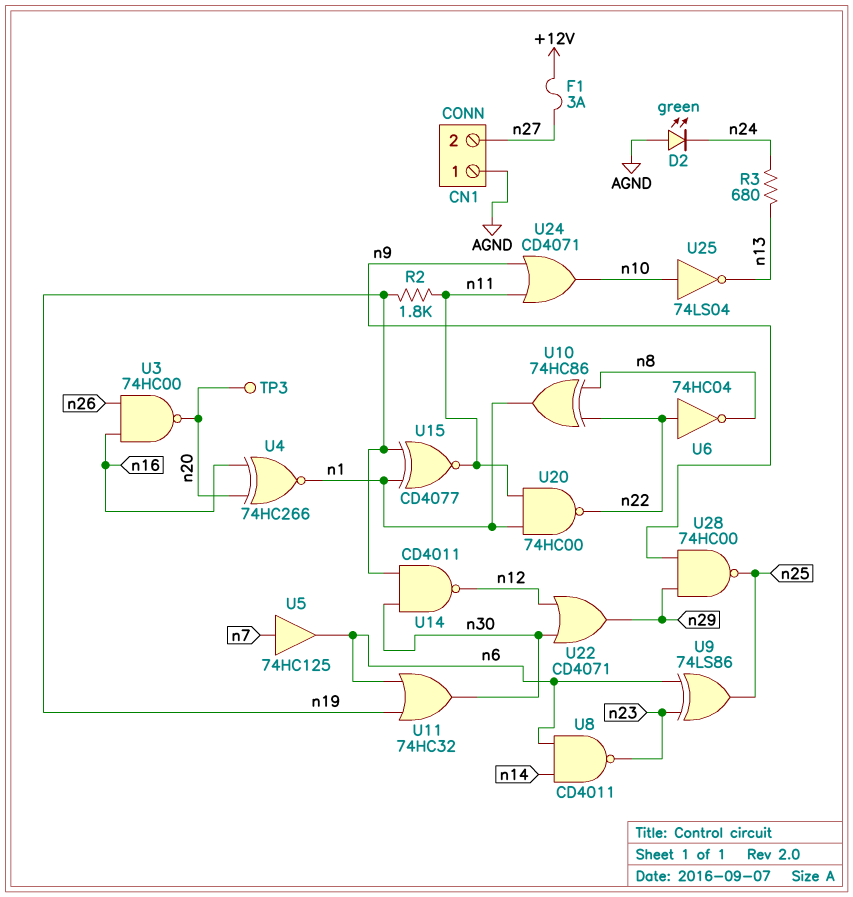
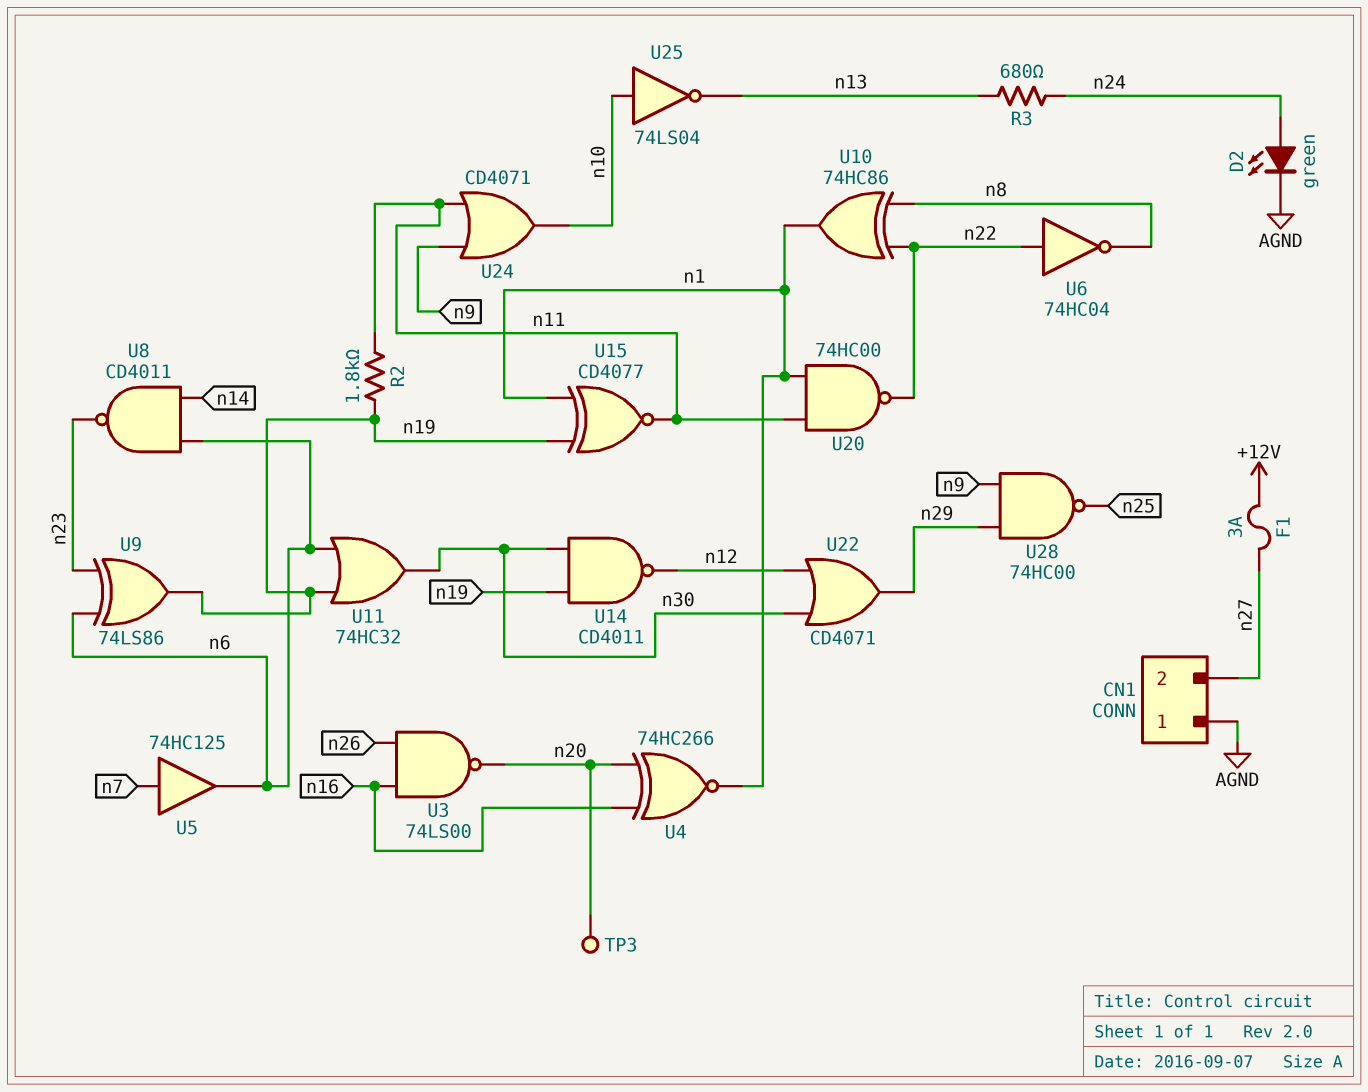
D2: LED green (A AGND, K n24) -> LED green (A n24, K AGND)
U3: NAND 74HC00 (in n16, in n26, out n20) -> NAND 74LS00 (in n16, in n26, out n20)
U9: XOR 74LS86 (in n6, in n23, out n25) -> XOR 74LS86 (in n6, in n23, out n19)

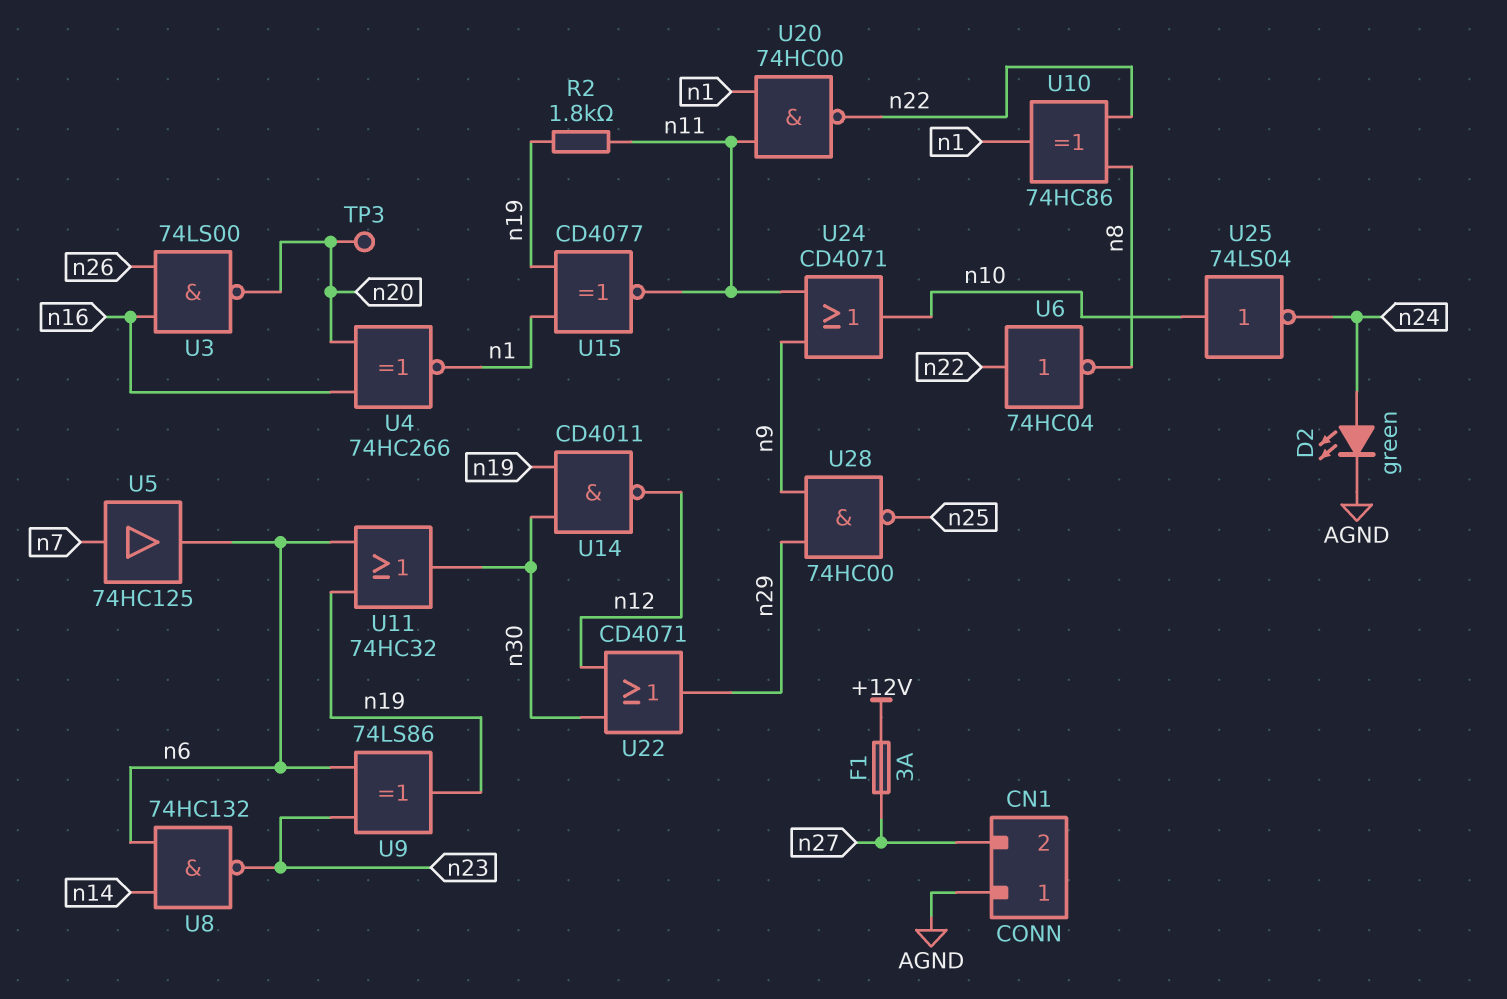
R3: 680 (n13, n24) -> none
U8: NAND CD4011 (in n6, in n14, out n23) -> NAND 74HC132 (in n6, in n14, out n23)
U25: NOT 74LS04 (in n10, out n13) -> NOT 74LS04 (in n10, out n24)

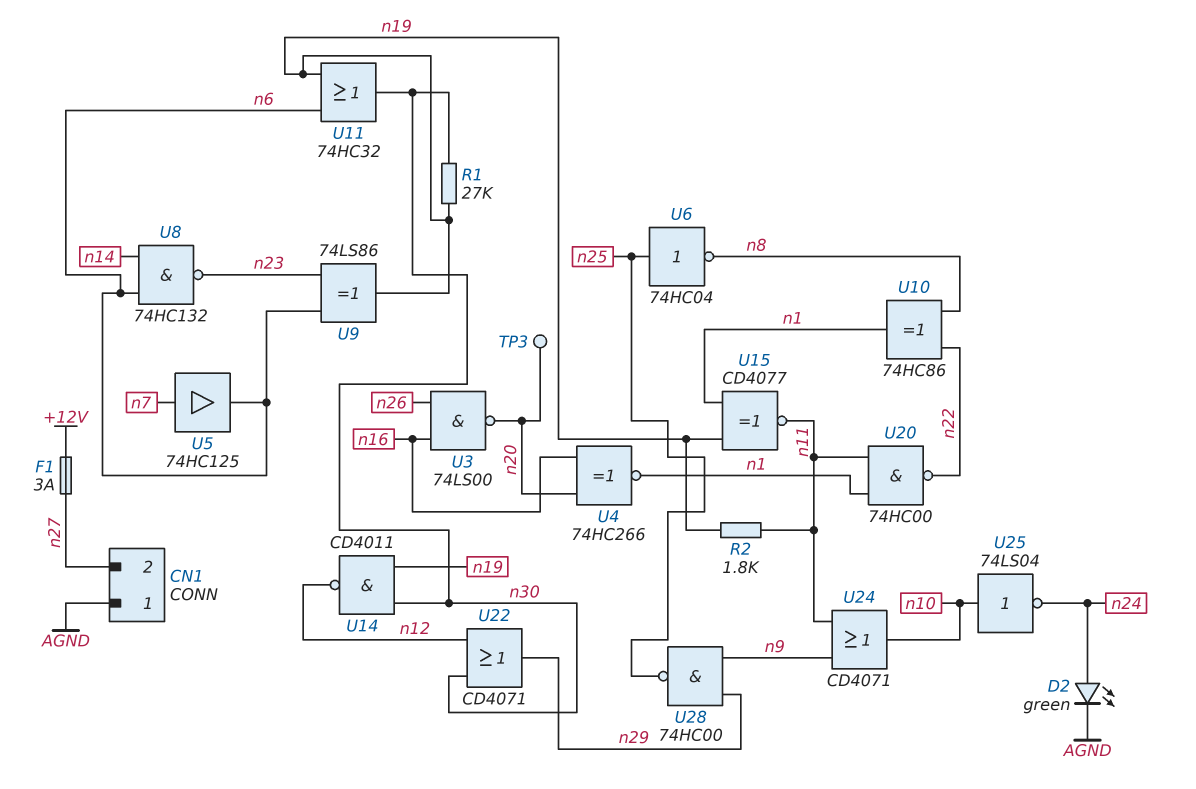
R1: none -> 27k (n19, n30)
U6: NOT 74HC04 (in n22, out n8) -> NOT 74HC04 (in n25, out n8)

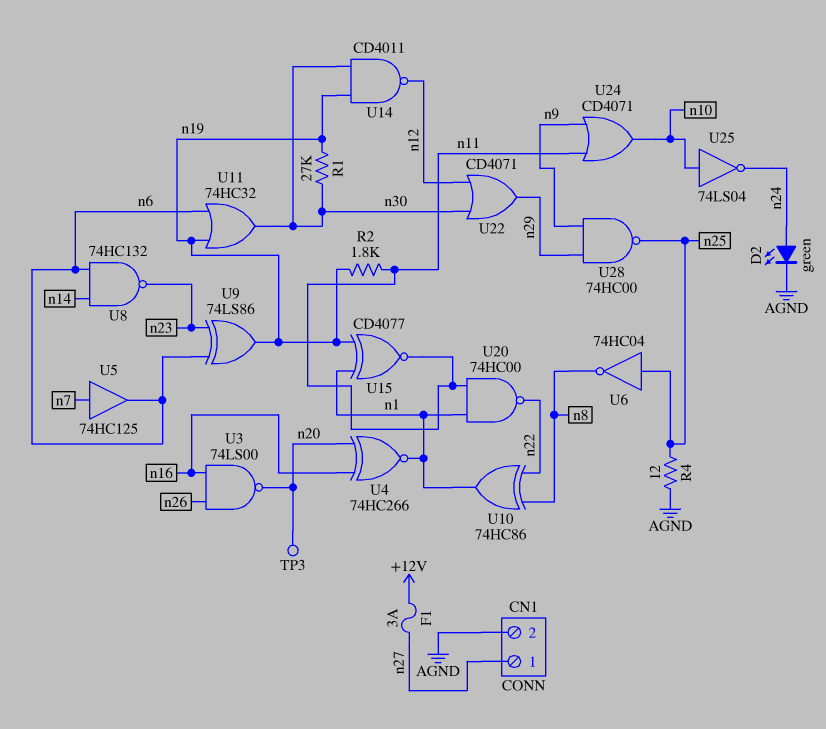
CN1 pin 1: AGND -> n27
CN1 pin 2: n27 -> AGND
R4: none -> 12 (AGND, n25)

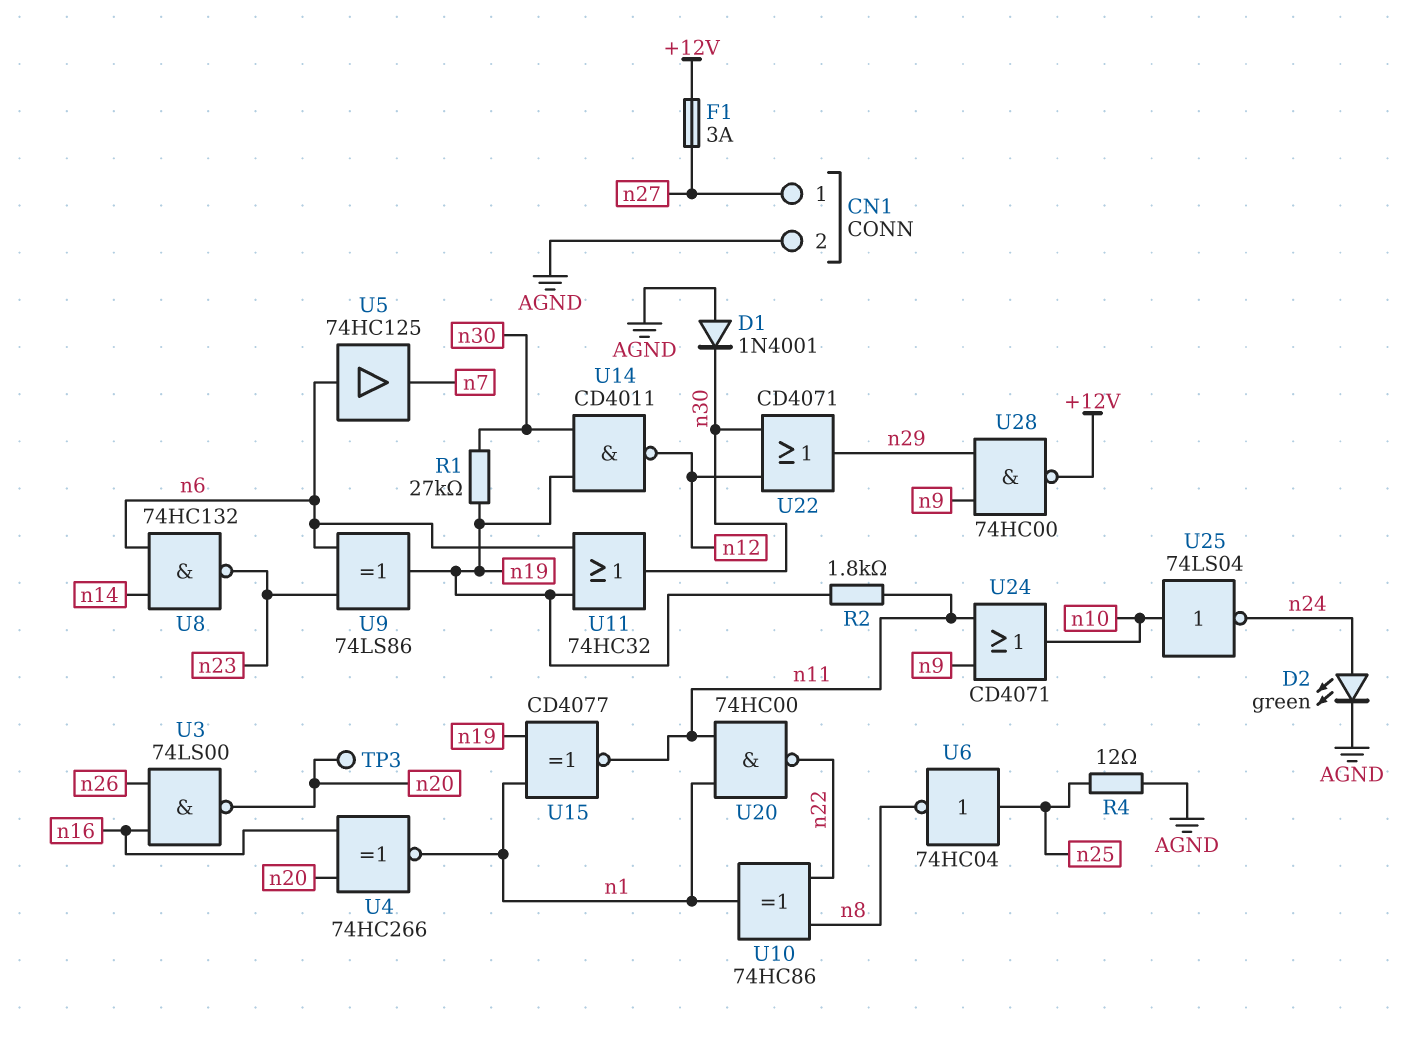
D1: none -> diode 1N4001 (A AGND, K n30)
U5: buffer 74HC125 (in n7, out n6) -> buffer 74HC125 (in n6, out n7)
U28: NAND 74HC00 (in n9, in n29, out n25) -> NAND 74HC00 (in n9, in n29, out +12V)

